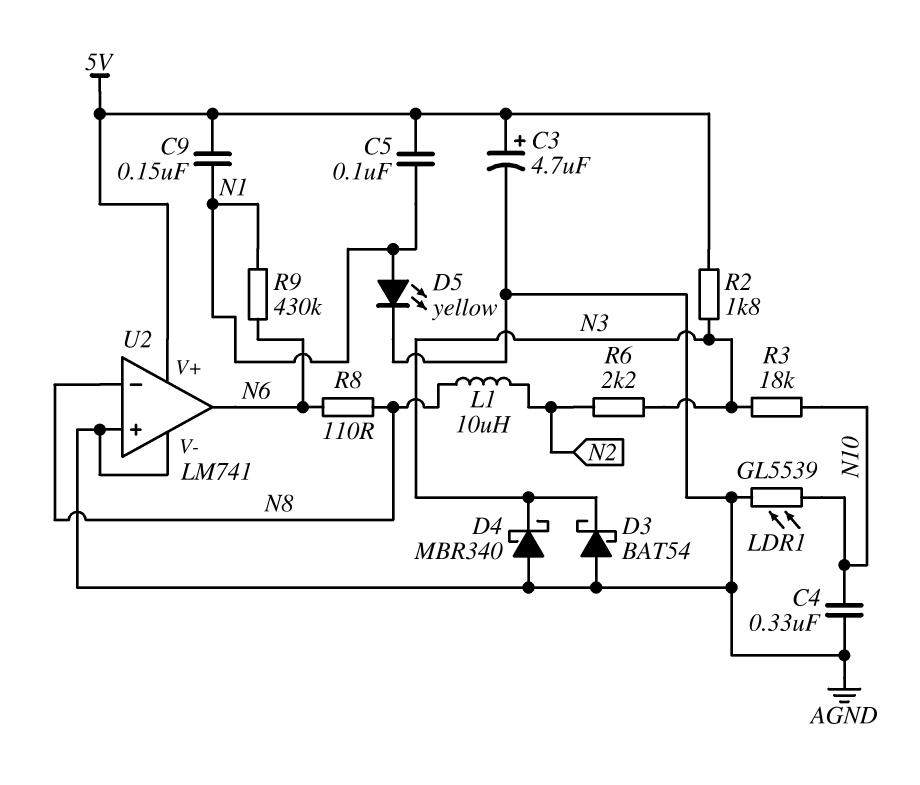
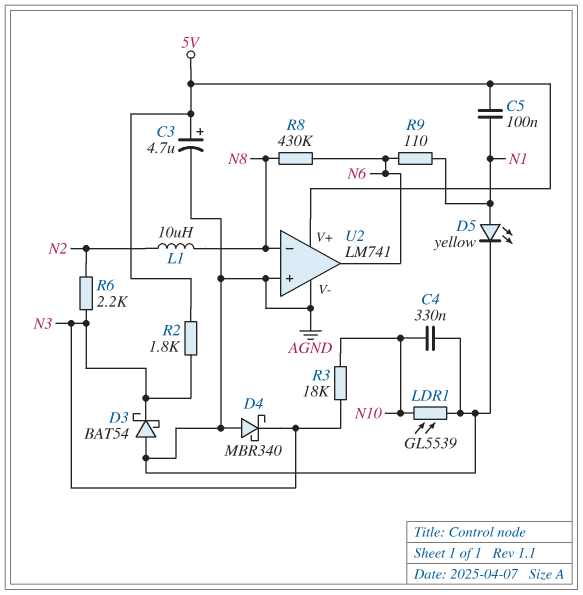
C9: 150nF (5V, N1) -> none
R8: 110 (N6, N8) -> 430k (N6, N8)
R9: 430k (N1, N6) -> 110 (N1, N6)

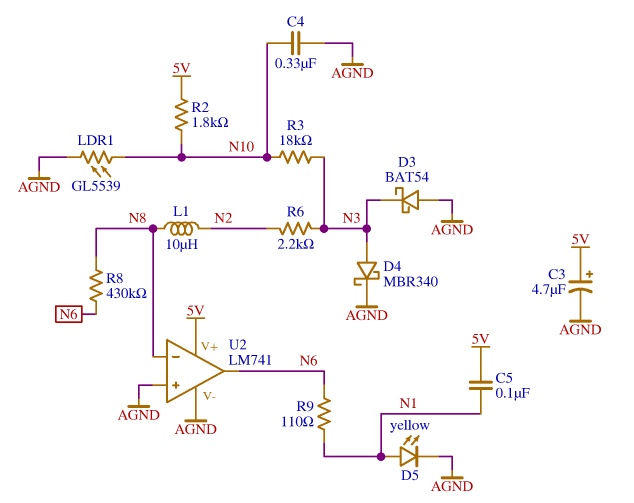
D4: schottky MBR340 (A AGND, K N3) -> schottky MBR340 (A N3, K AGND)
R2: 1.8k (5V, N3) -> 1.8k (5V, N10)

